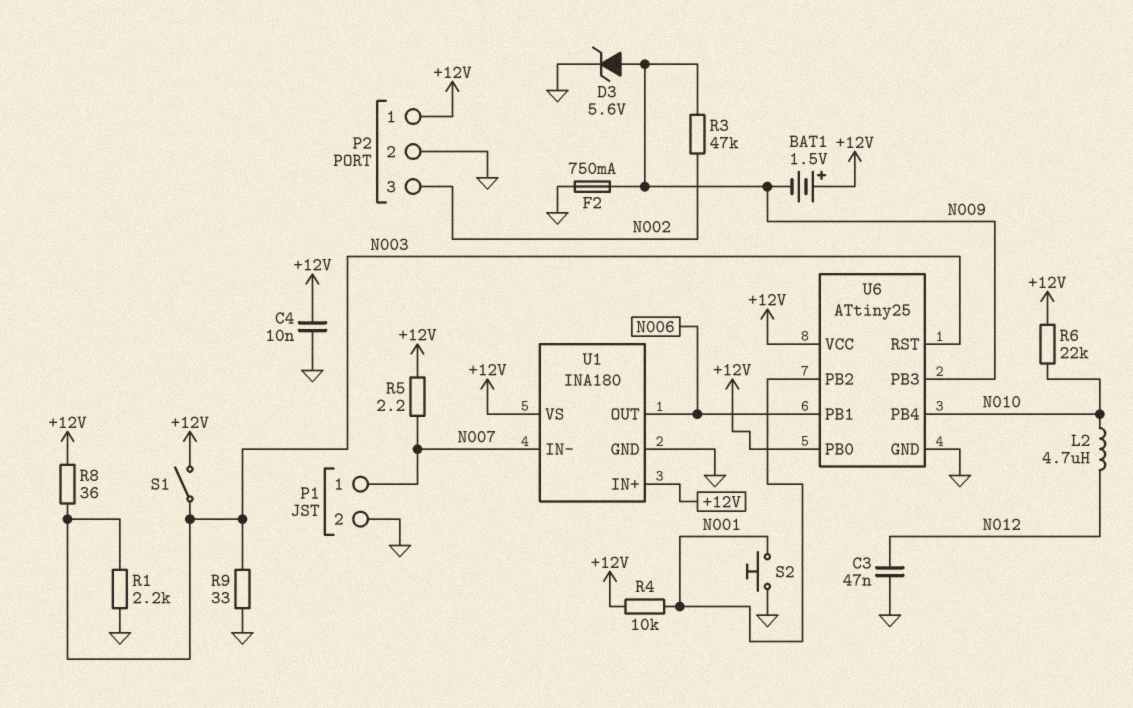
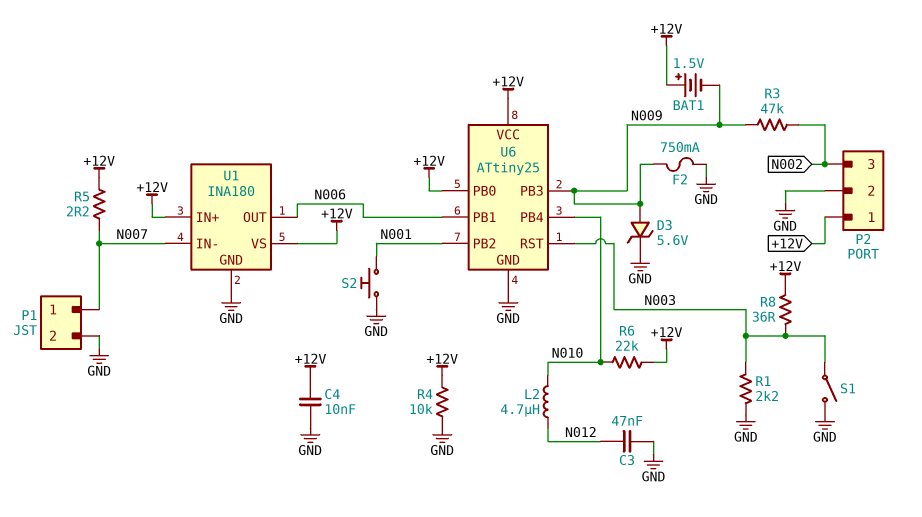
R4: 10k (+12V, N001) -> 10k (+12V, GND)
R9: 33 (GND, N003) -> none
S1: switch (+12V, N003) -> switch (GND, N003)

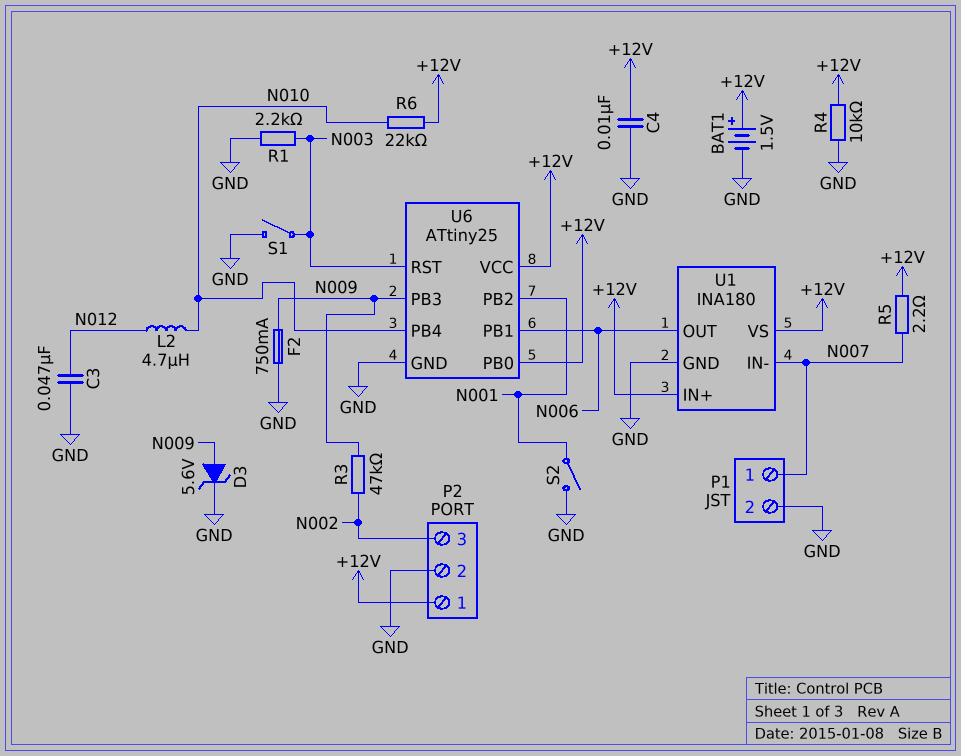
BAT1: 1.5V (plus +12V, minus N009) -> 1.5V (plus +12V, minus GND)
R8: 36 (+12V, N003) -> none
S2: button (GND, N001) -> switch (GND, N001)

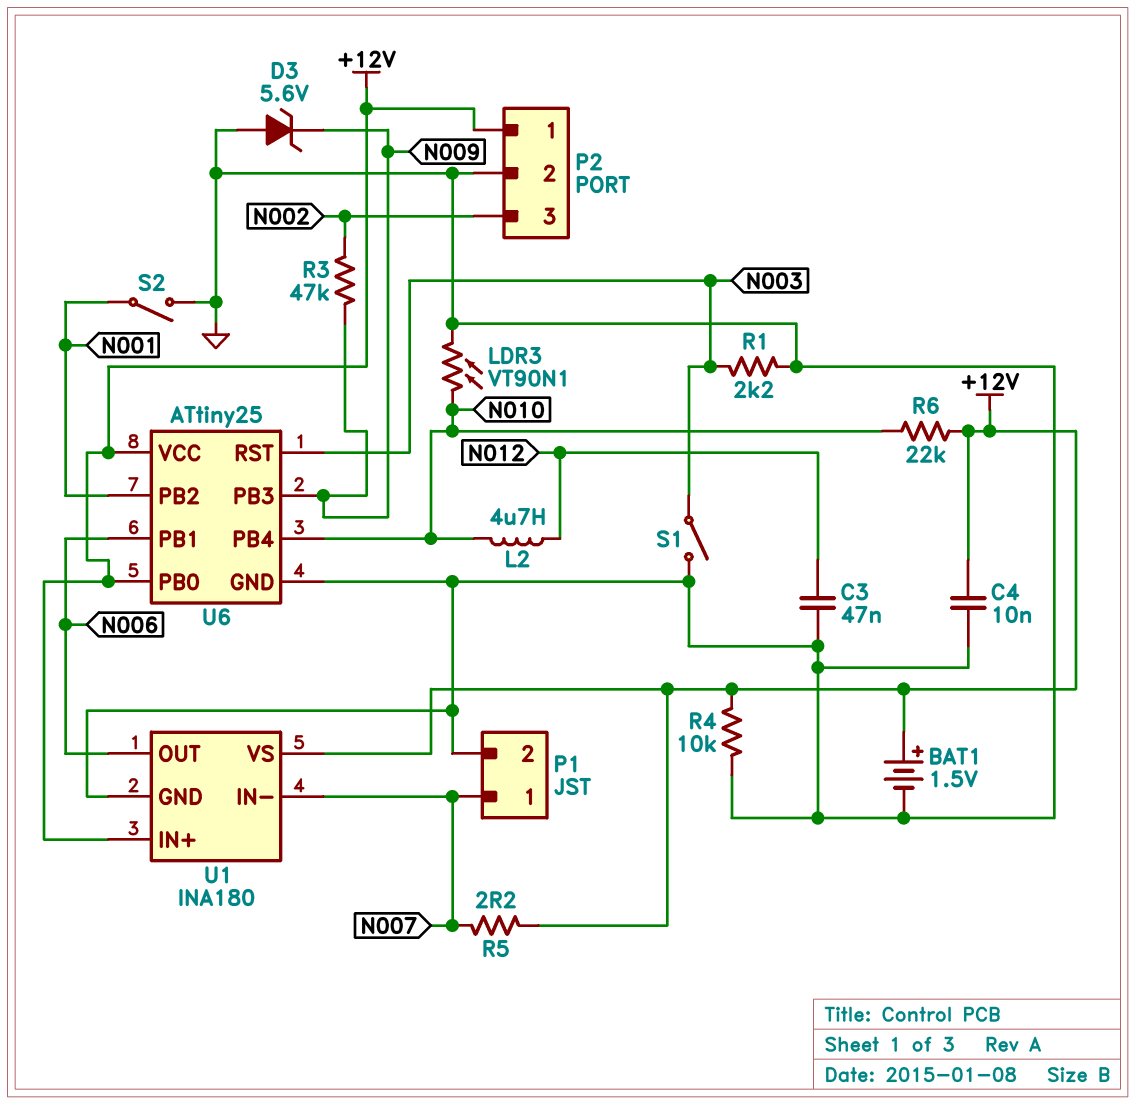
D3: zener 5.6V (A N009, K GND) -> zener 5.6V (A GND, K N009)
F2: 750mA (GND, N009) -> none
LDR3: none -> VT90N1 (GND, N010)

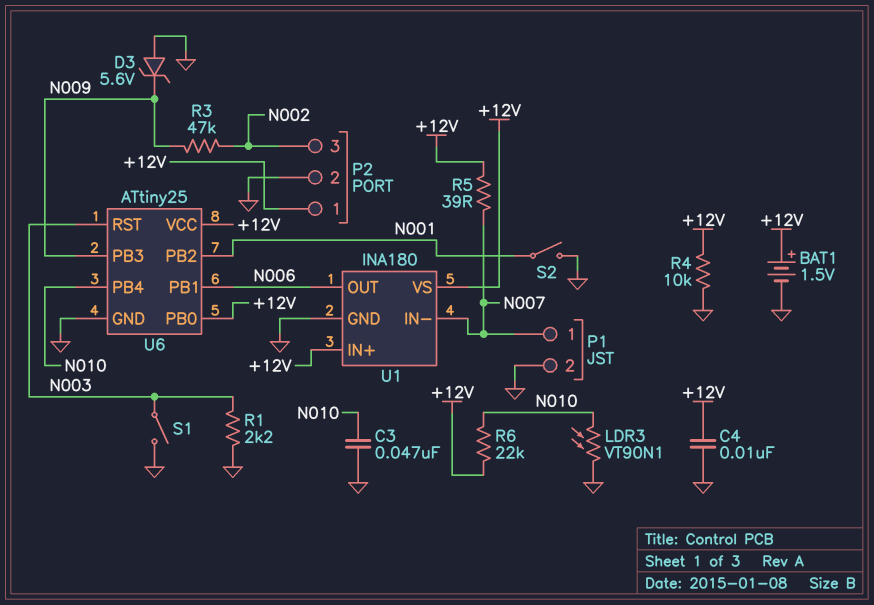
C3: 47nF (GND, N012) -> 47nF (GND, N010)
L2: 4.7uH (N010, N012) -> none
R5: 2.2 (+12V, N007) -> 39 (+12V, N007)

